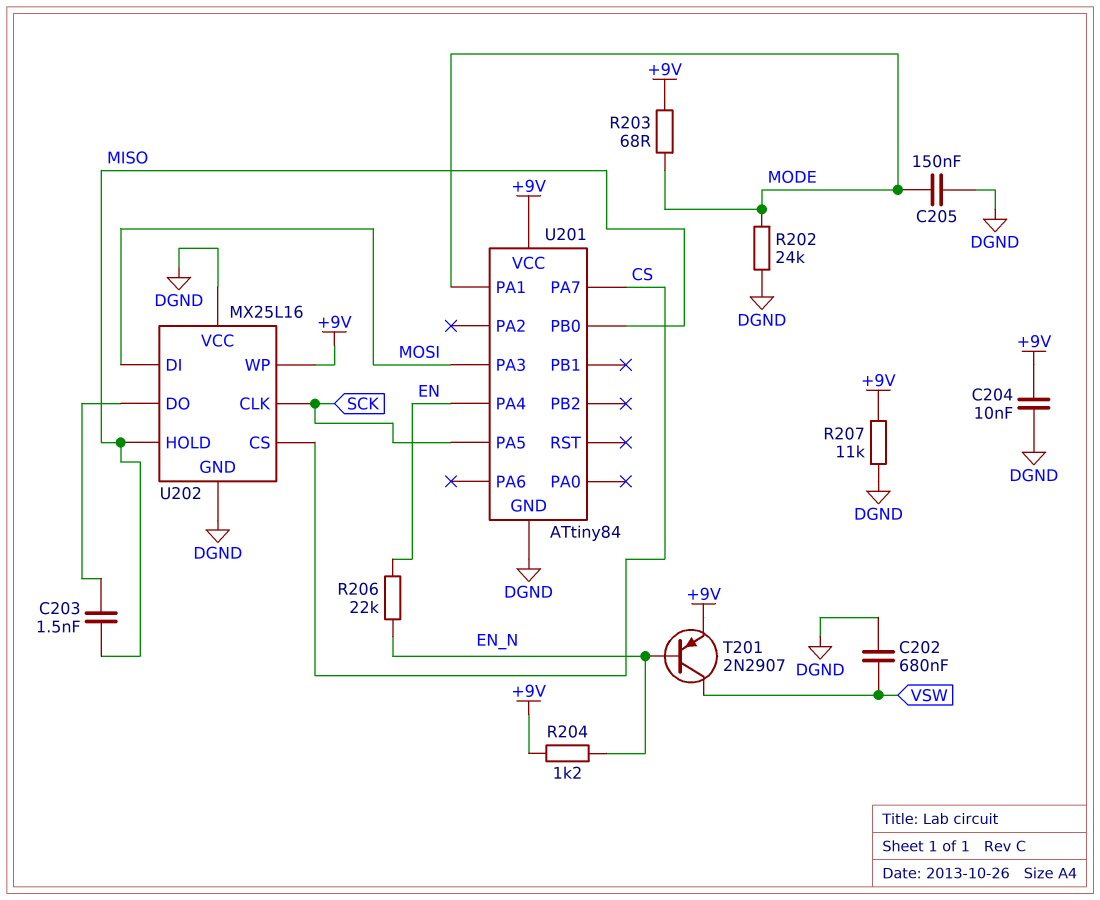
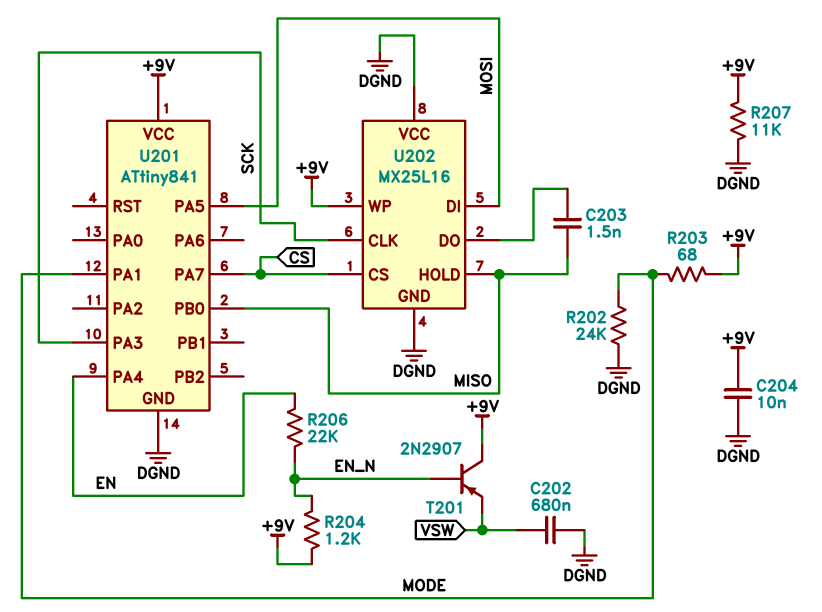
C205: 150nF (DGND, MODE) -> none
T201: PNP 2N2907 (B EN_N, C VSW, E +9V) -> PNP 2N2907 (B EN_N, C +9V, E VSW)
U201: ATtiny84 -> ATtiny841
U201 pin PA3: MOSI -> SCK
U201 pin PA5: SCK -> MOSI

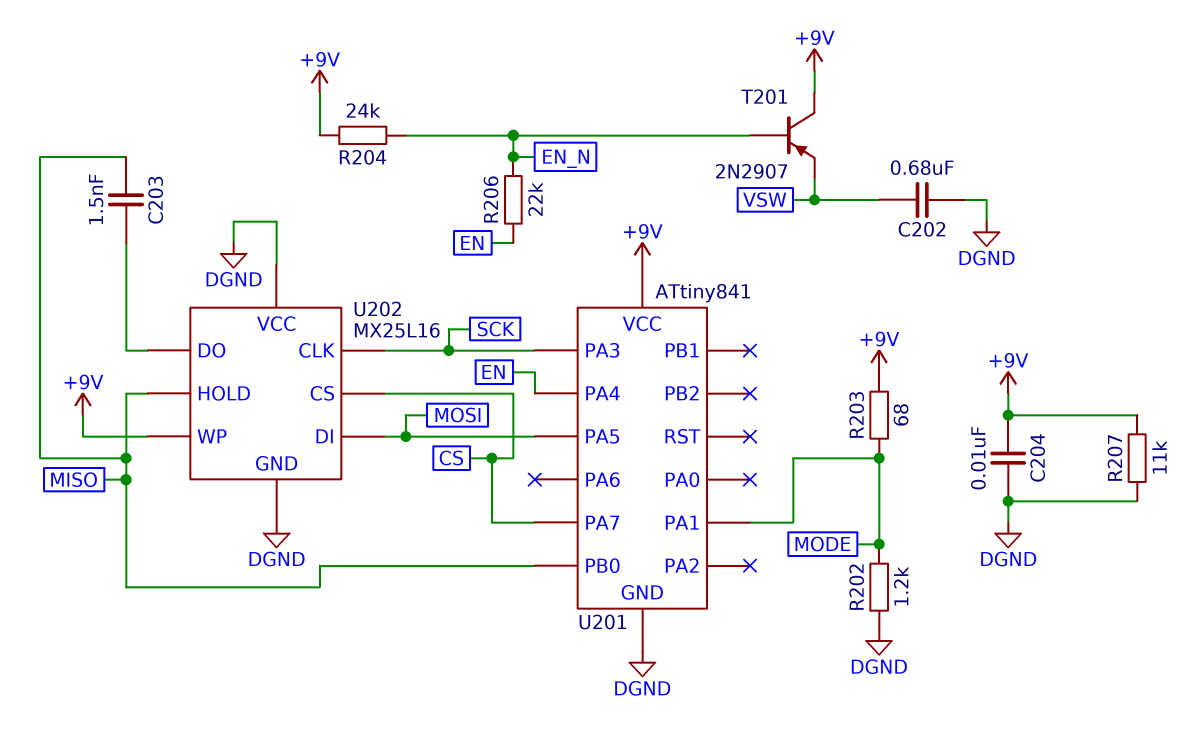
R202: 24k (DGND, MODE) -> 1.2k (DGND, MODE)
R204: 1.2k (+9V, EN_N) -> 24k (+9V, EN_N)

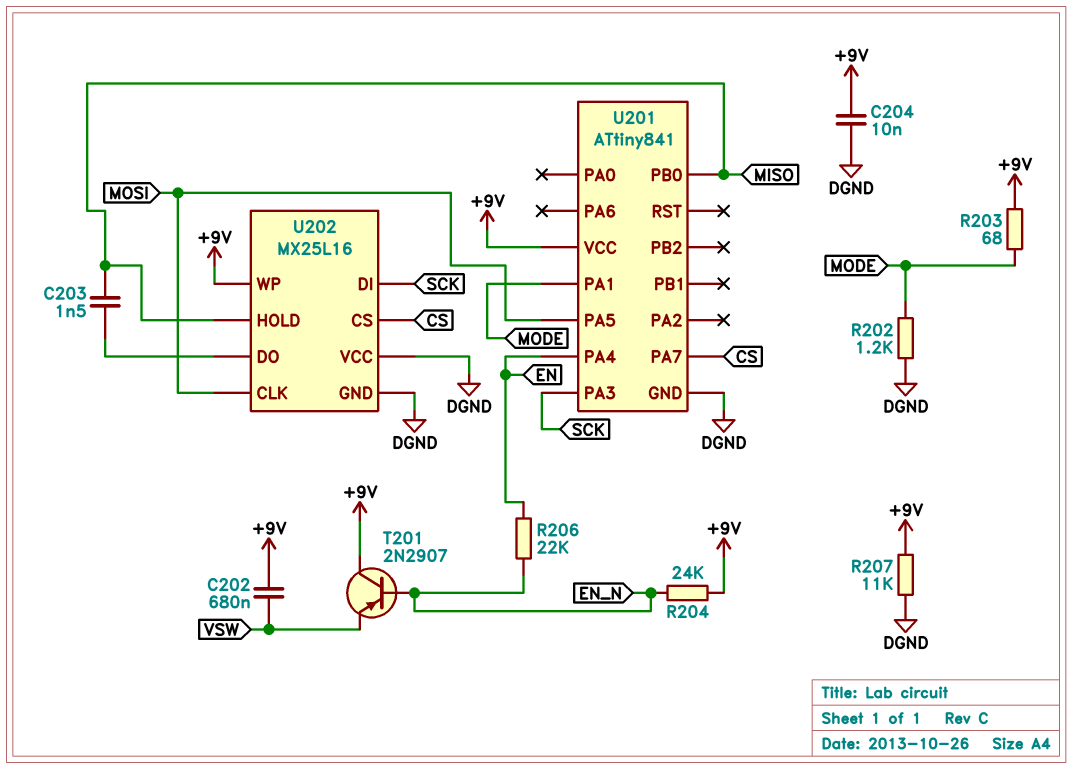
C202: 680nF (DGND, VSW) -> 680nF (+9V, VSW)
U202 pin CLK: SCK -> MOSI
U202 pin DI: MOSI -> SCK

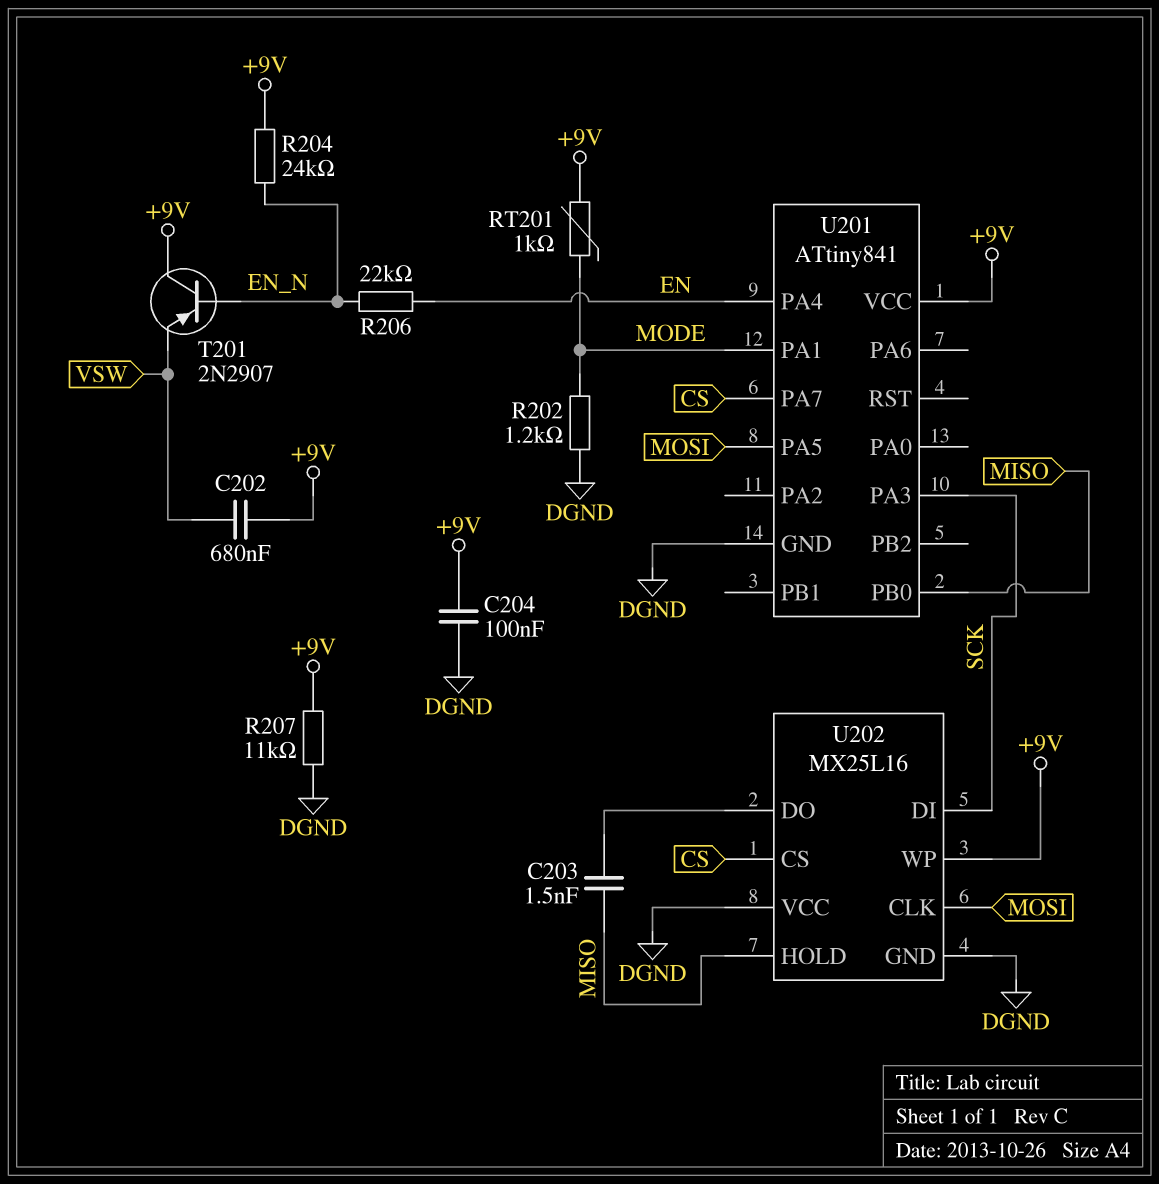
C204: 10nF (+9V, DGND) -> 100nF (+9V, DGND)
R203: 68 (+9V, MODE) -> none
RT201: none -> 1k (+9V, MODE)

